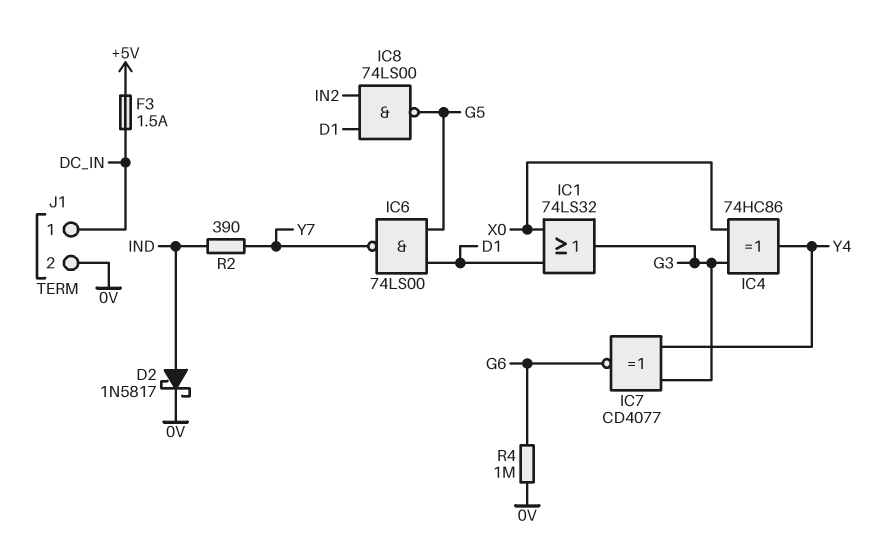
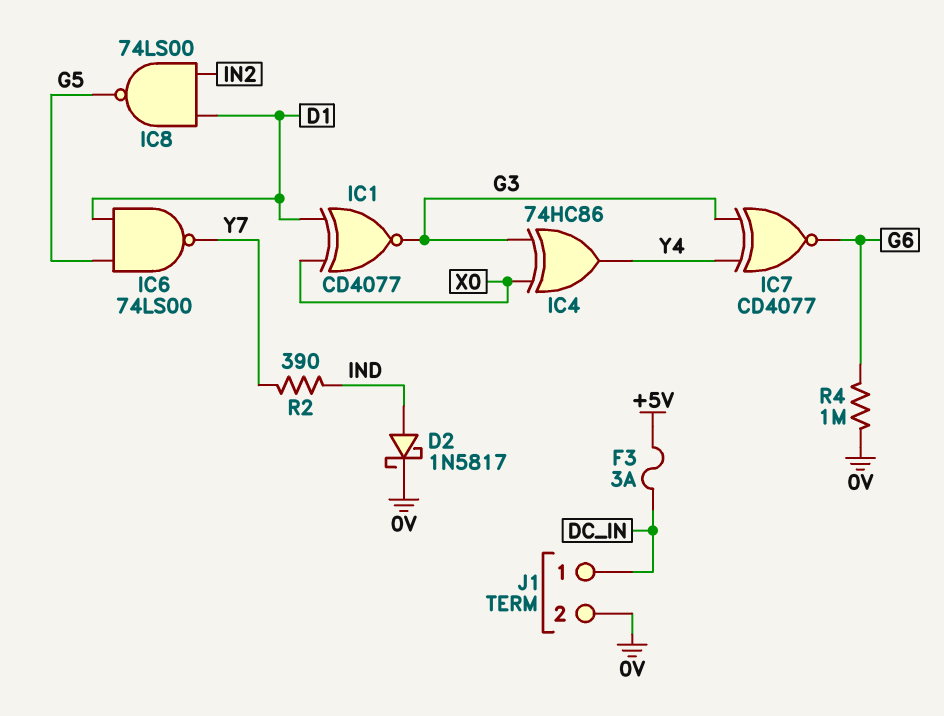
F3: 1.5A (+5V, DC_IN) -> 3A (+5V, DC_IN)
IC1: OR 74LS32 (in D1, in X0, out G3) -> XNOR CD4077 (in D1, in X0, out G3)

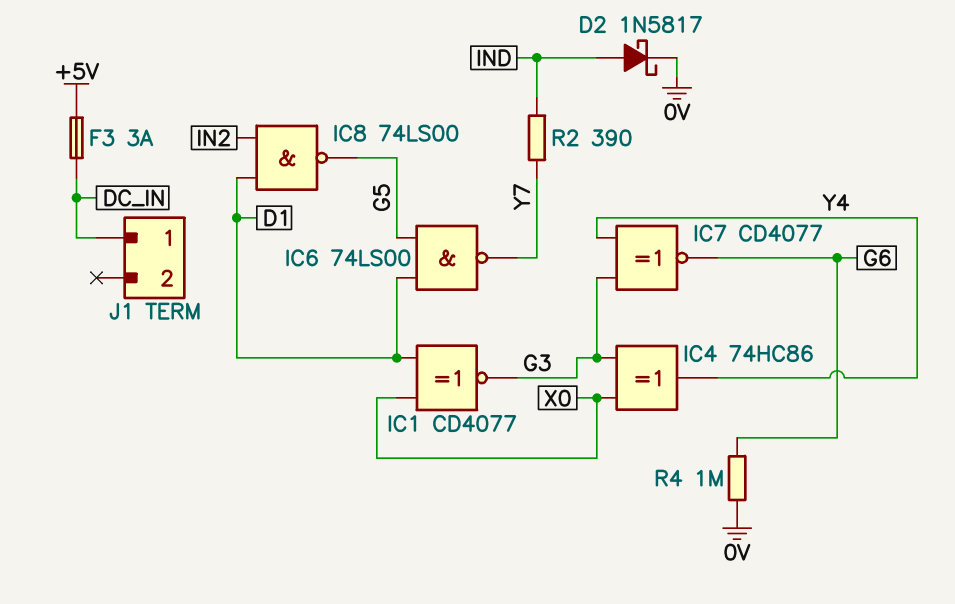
J1 pin 2: 0V -> none

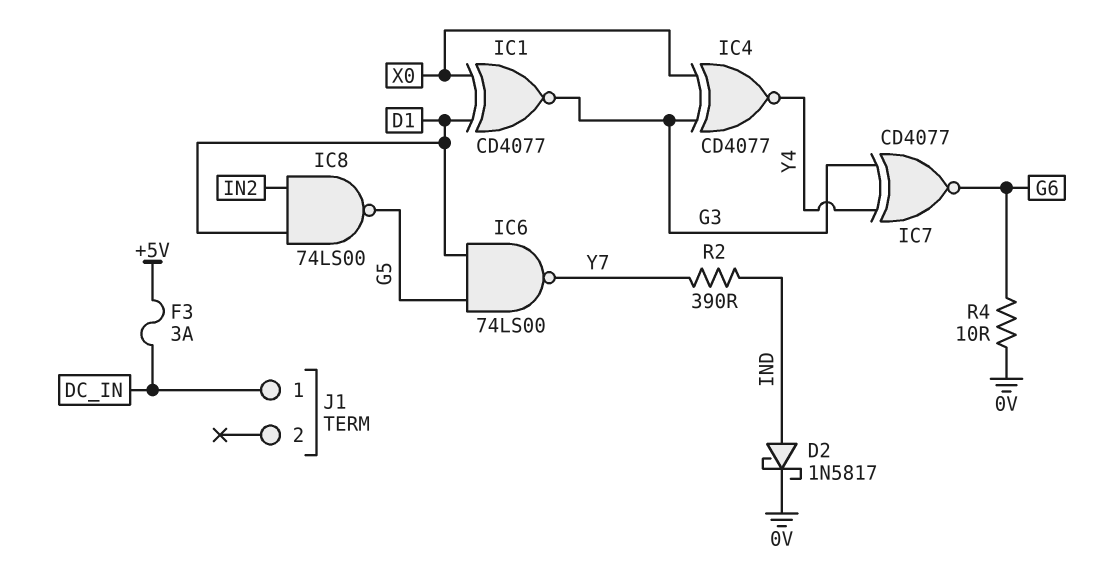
IC4: XOR 74HC86 (in G3, in X0, out Y4) -> XNOR CD4077 (in G3, in X0, out Y4)
R4: 1M (0V, G6) -> 10 (0V, G6)

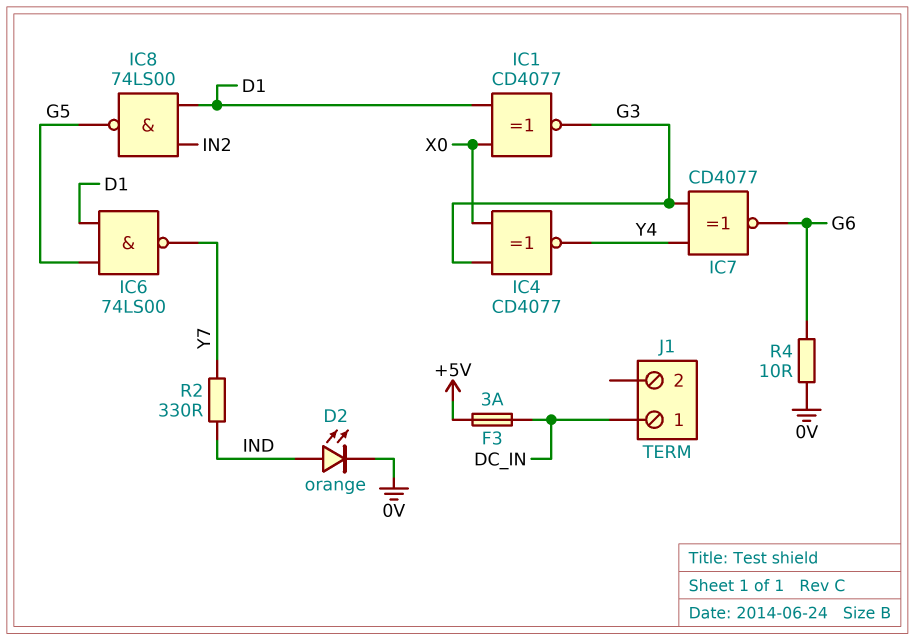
D2: schottky 1N5817 (A IND, K 0V) -> LED orange (A IND, K 0V)
R2: 390 (IND, Y7) -> 330 (IND, Y7)

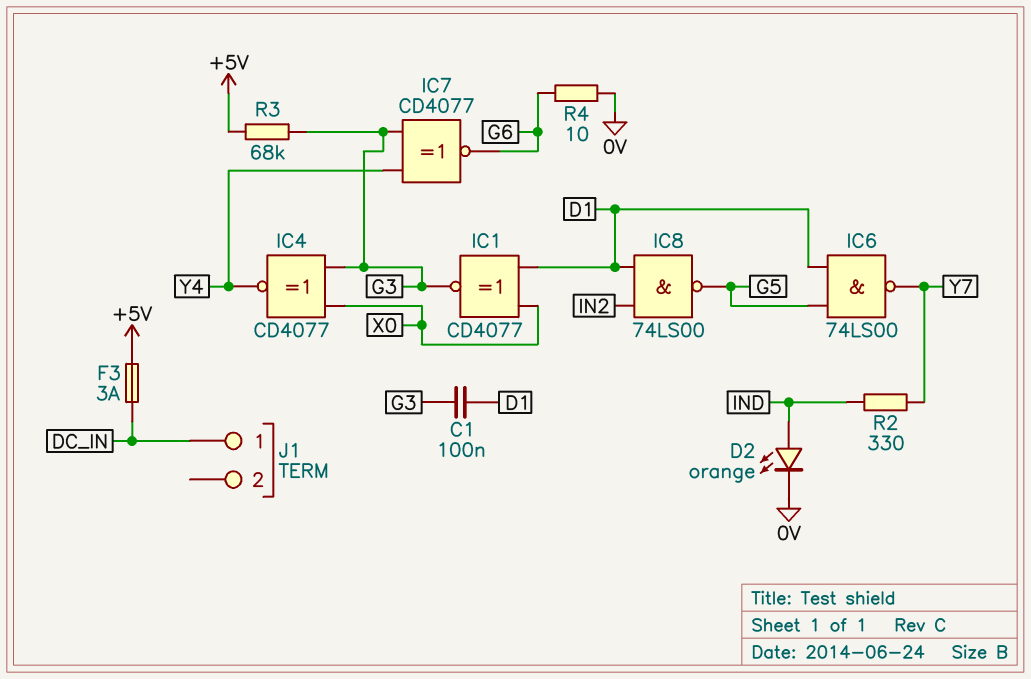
C1: none -> 100nF (D1, G3)
R3: none -> 68k (+5V, G3)

